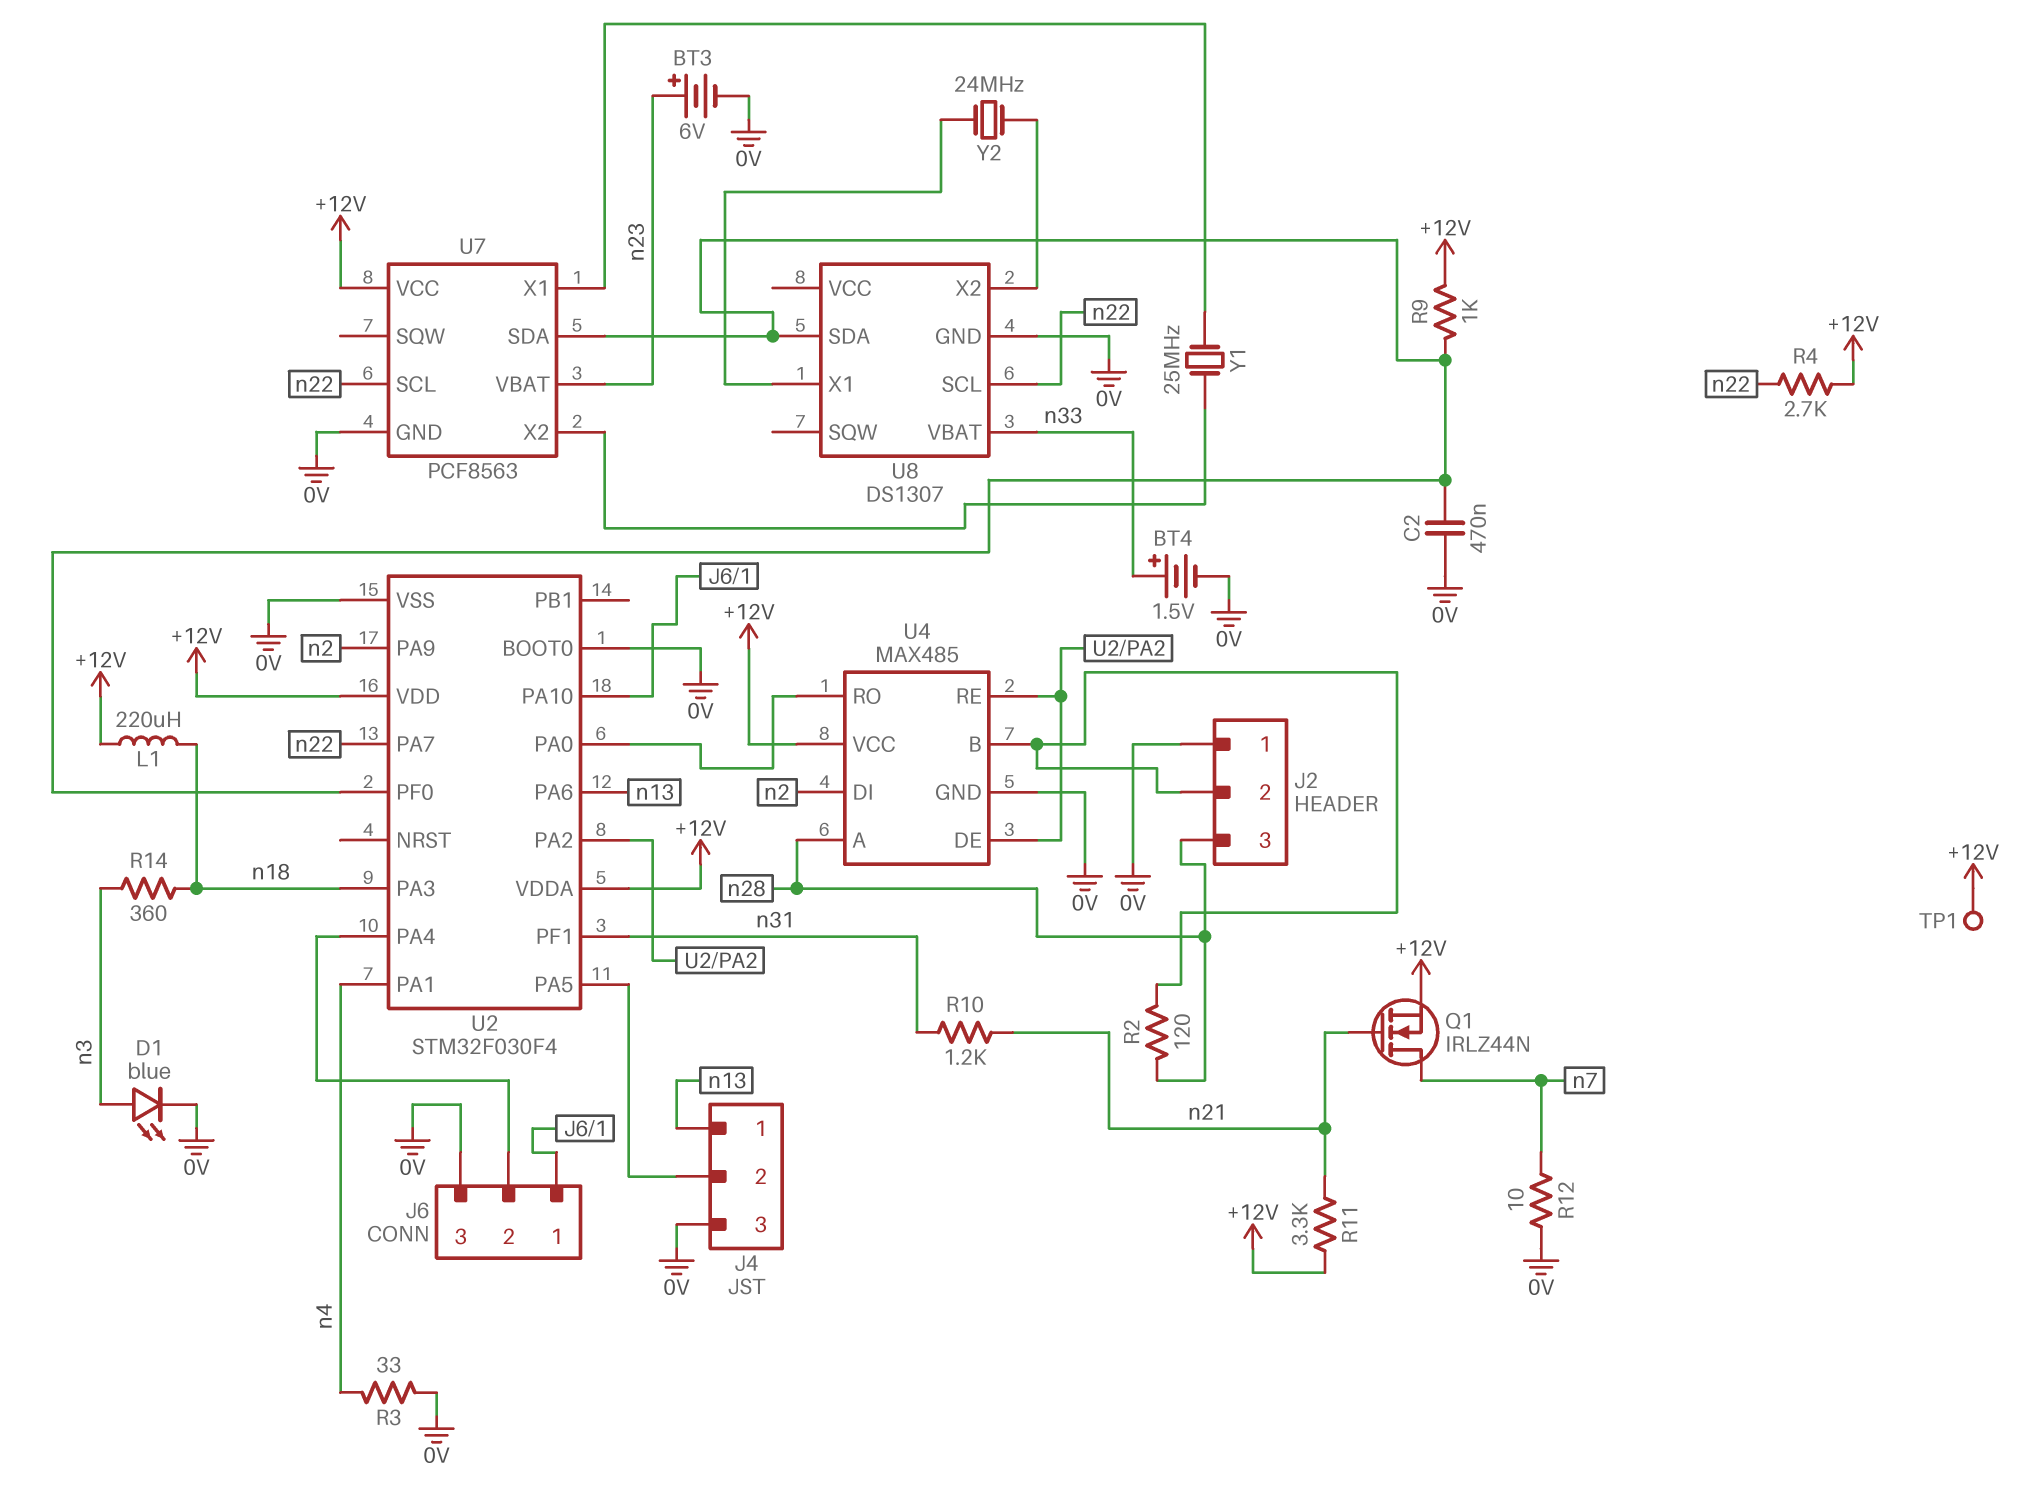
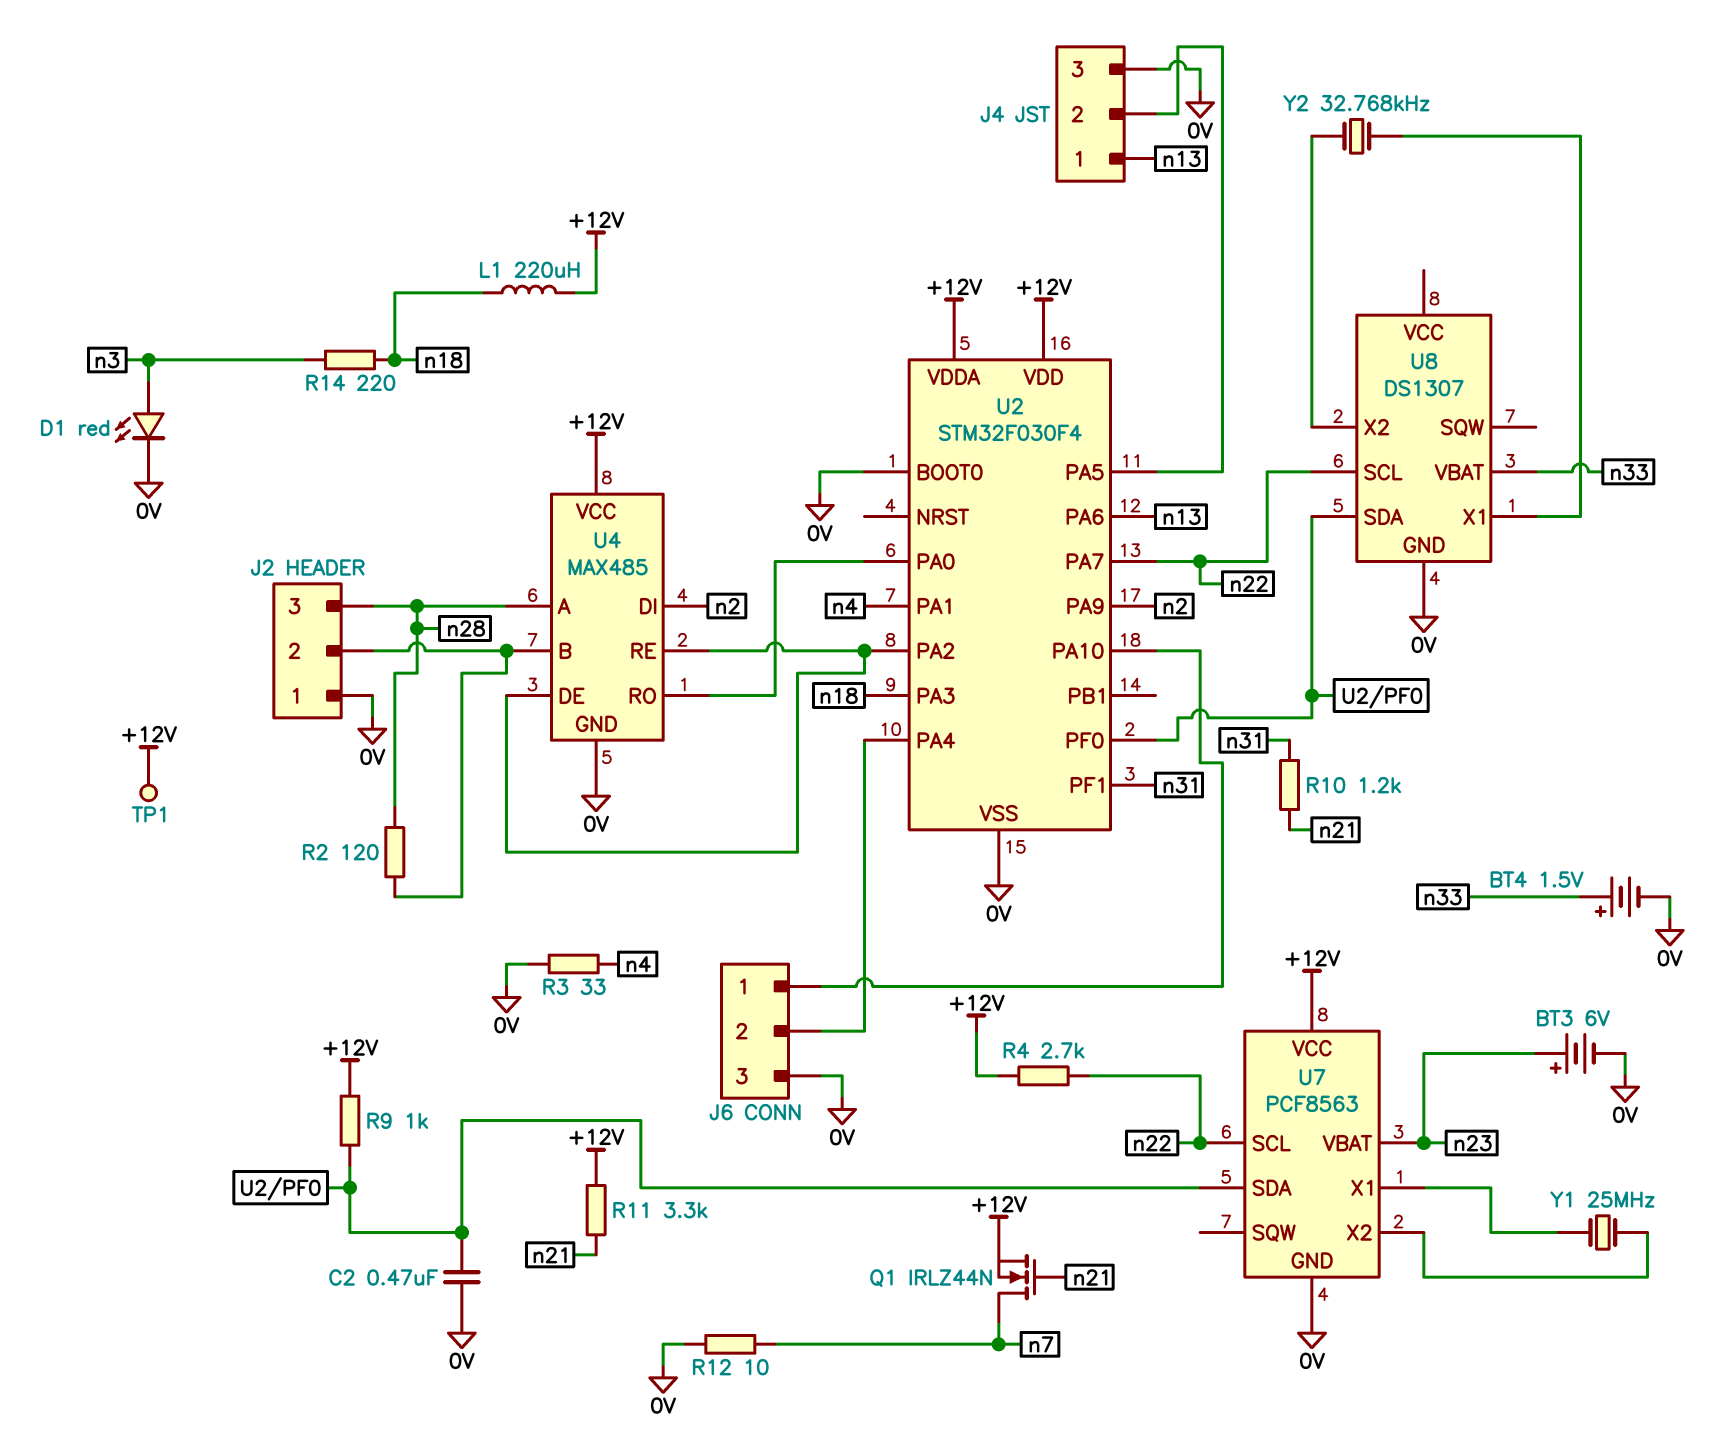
D1: LED blue (A n3, K 0V) -> LED red (A n3, K 0V)
R14: 360 (n3, n18) -> 220 (n3, n18)
Y2: 24MHz (U8/X1, U8/X2) -> 32.768kHz (U8/X1, U8/X2)

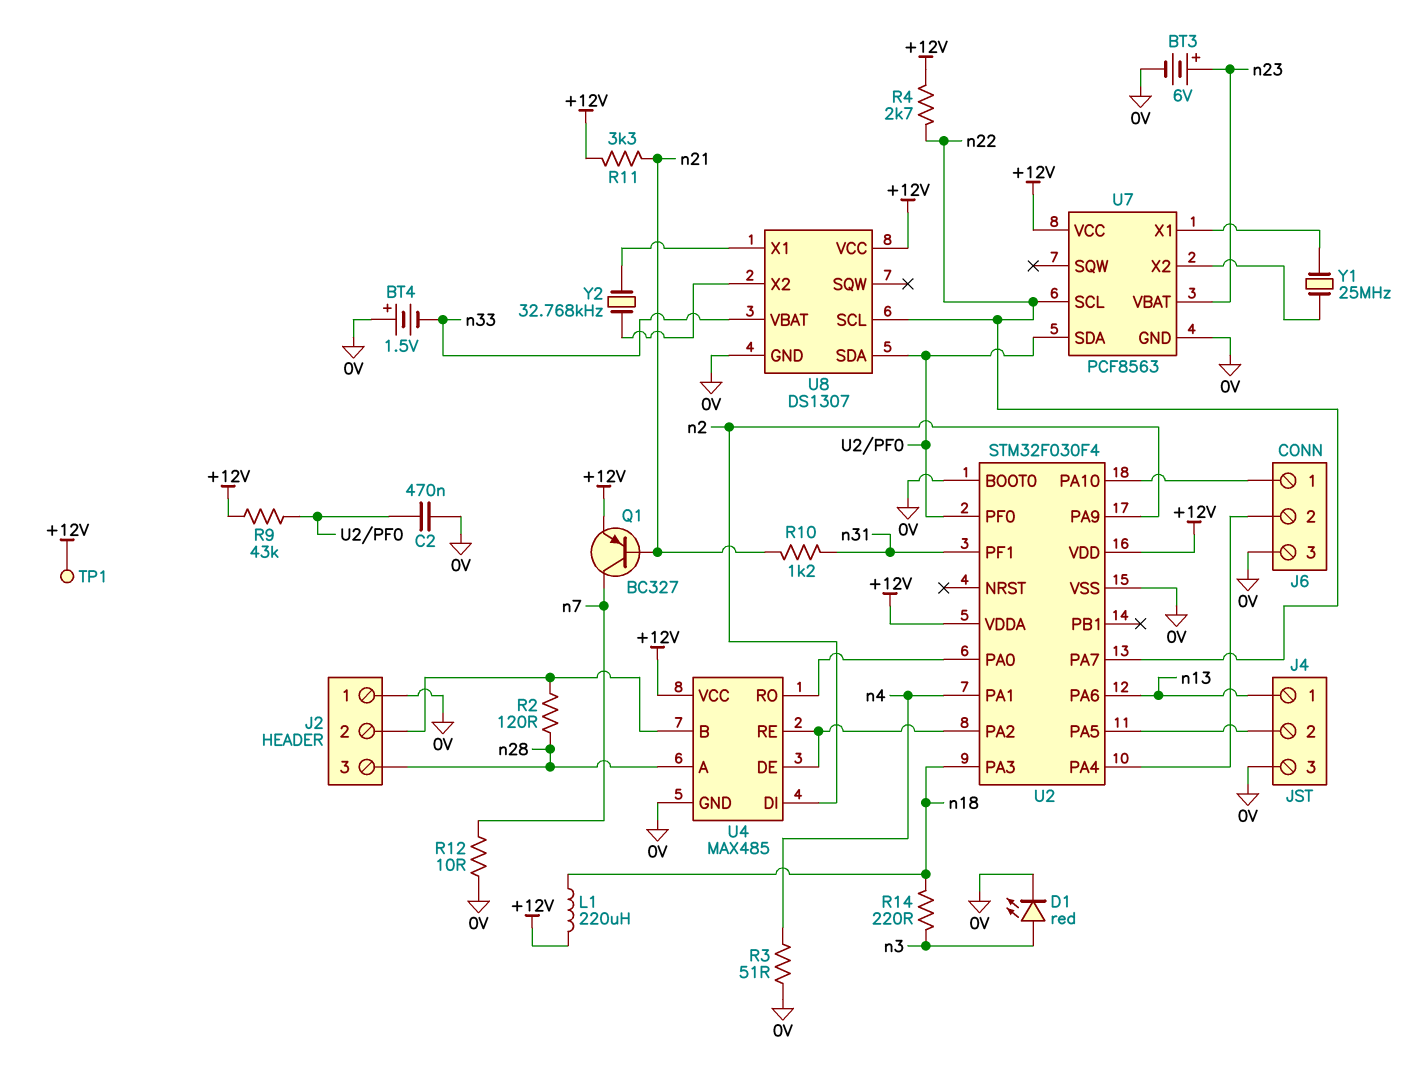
BT4: 1.5V (plus n33, minus 0V) -> 1.5V (plus 0V, minus n33)
Q1: NMOS IRLZ44N (G n21, D n7, S +12V) -> PNP BC327 (B n21, C n7, E +12V)
R3: 33 (0V, n4) -> 51 (0V, n4)
R9: 1k (+12V, U2/PF0) -> 43k (+12V, U2/PF0)
U8 pin VCC: none -> +12V

